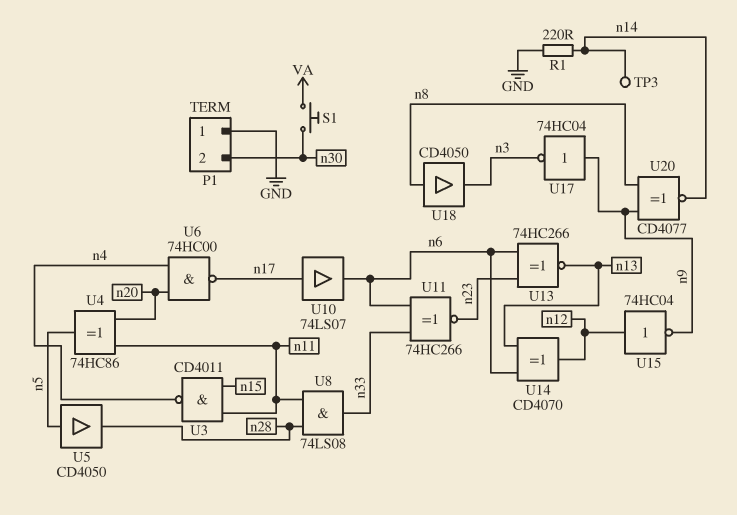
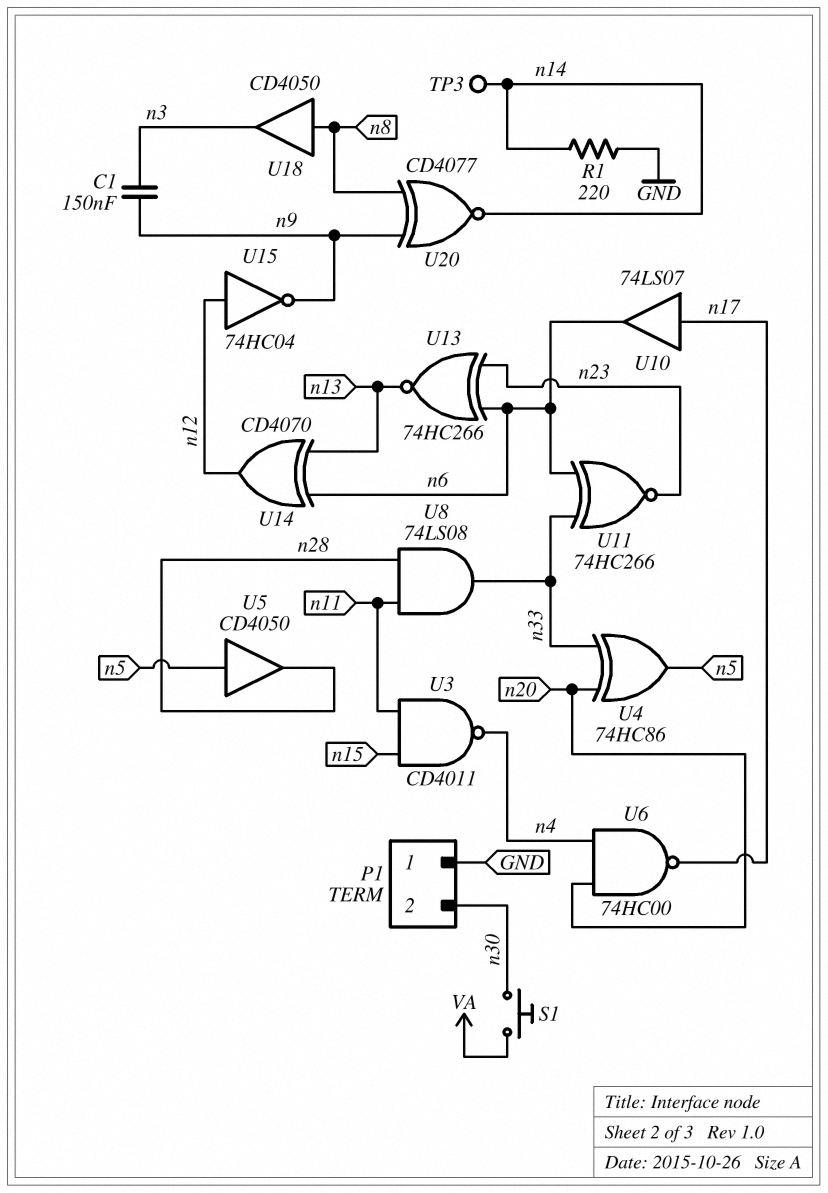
C1: none -> 150nF (n3, n9)
U4: XOR 74HC86 (in n11, in n20, out n5) -> XOR 74HC86 (in n20, in n33, out n5)
U17: NOT 74HC04 (in n9, out n3) -> none

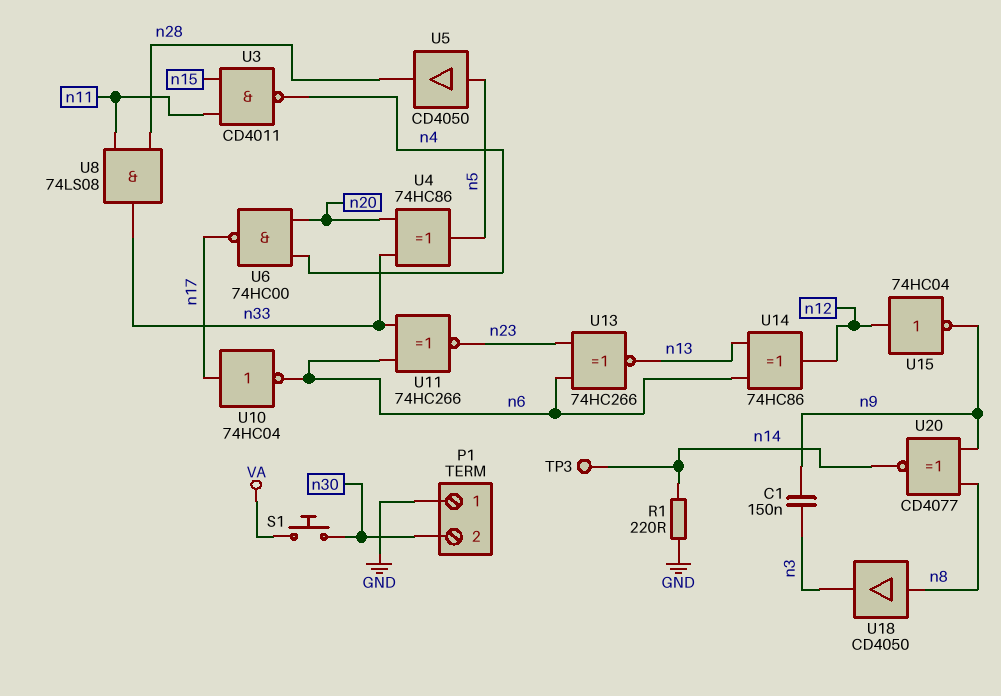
U10: buffer 74LS07 (in n17, out n6) -> NOT 74HC04 (in n17, out n6)
U14: XOR CD4070 (in n6, in n13, out n12) -> XOR 74HC86 (in n6, in n13, out n12)

